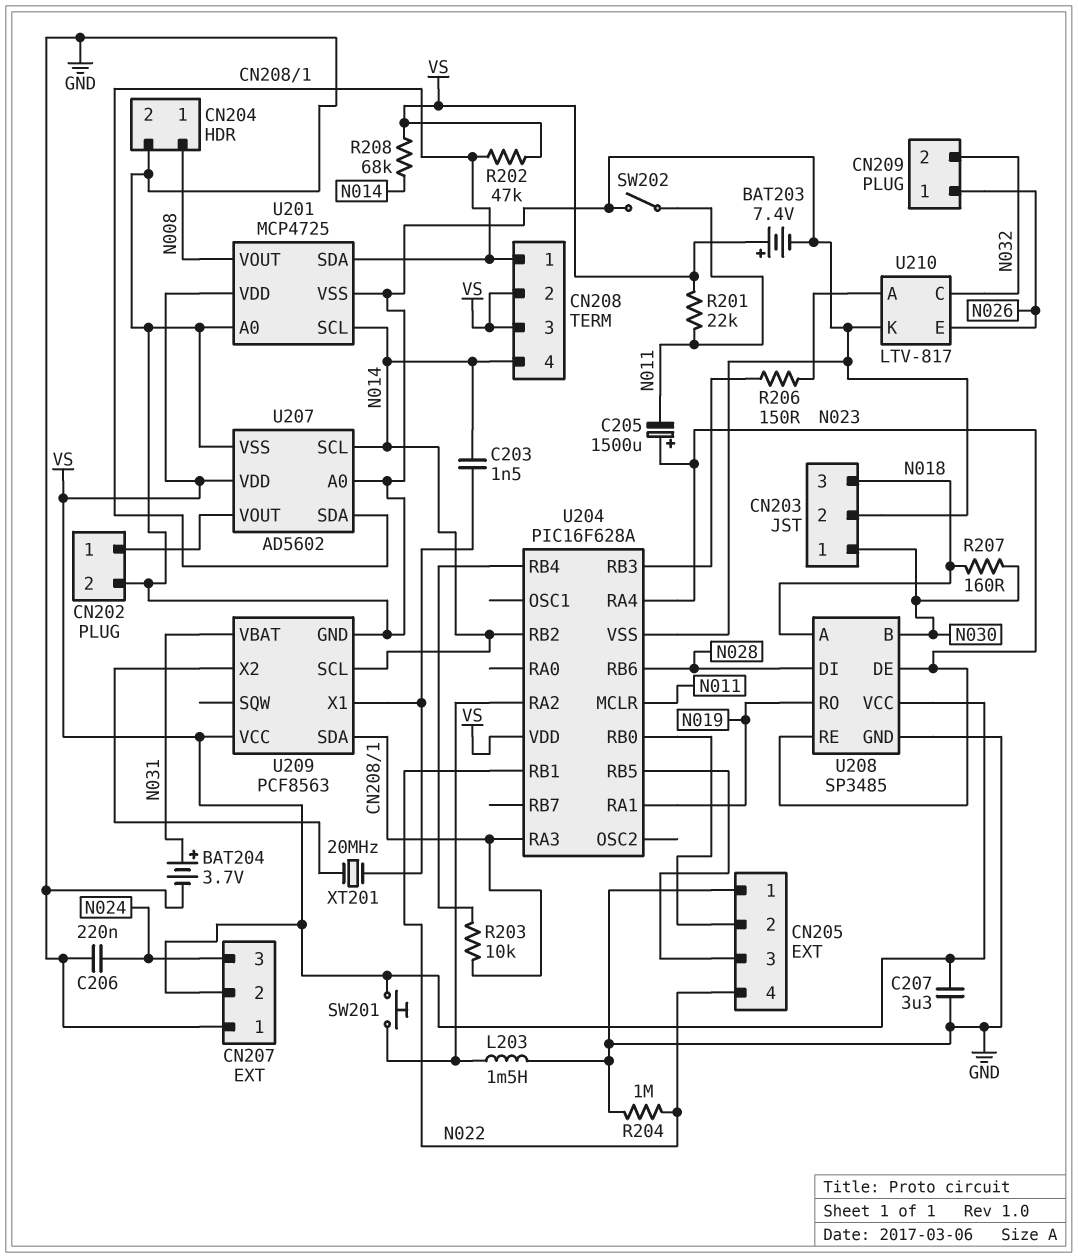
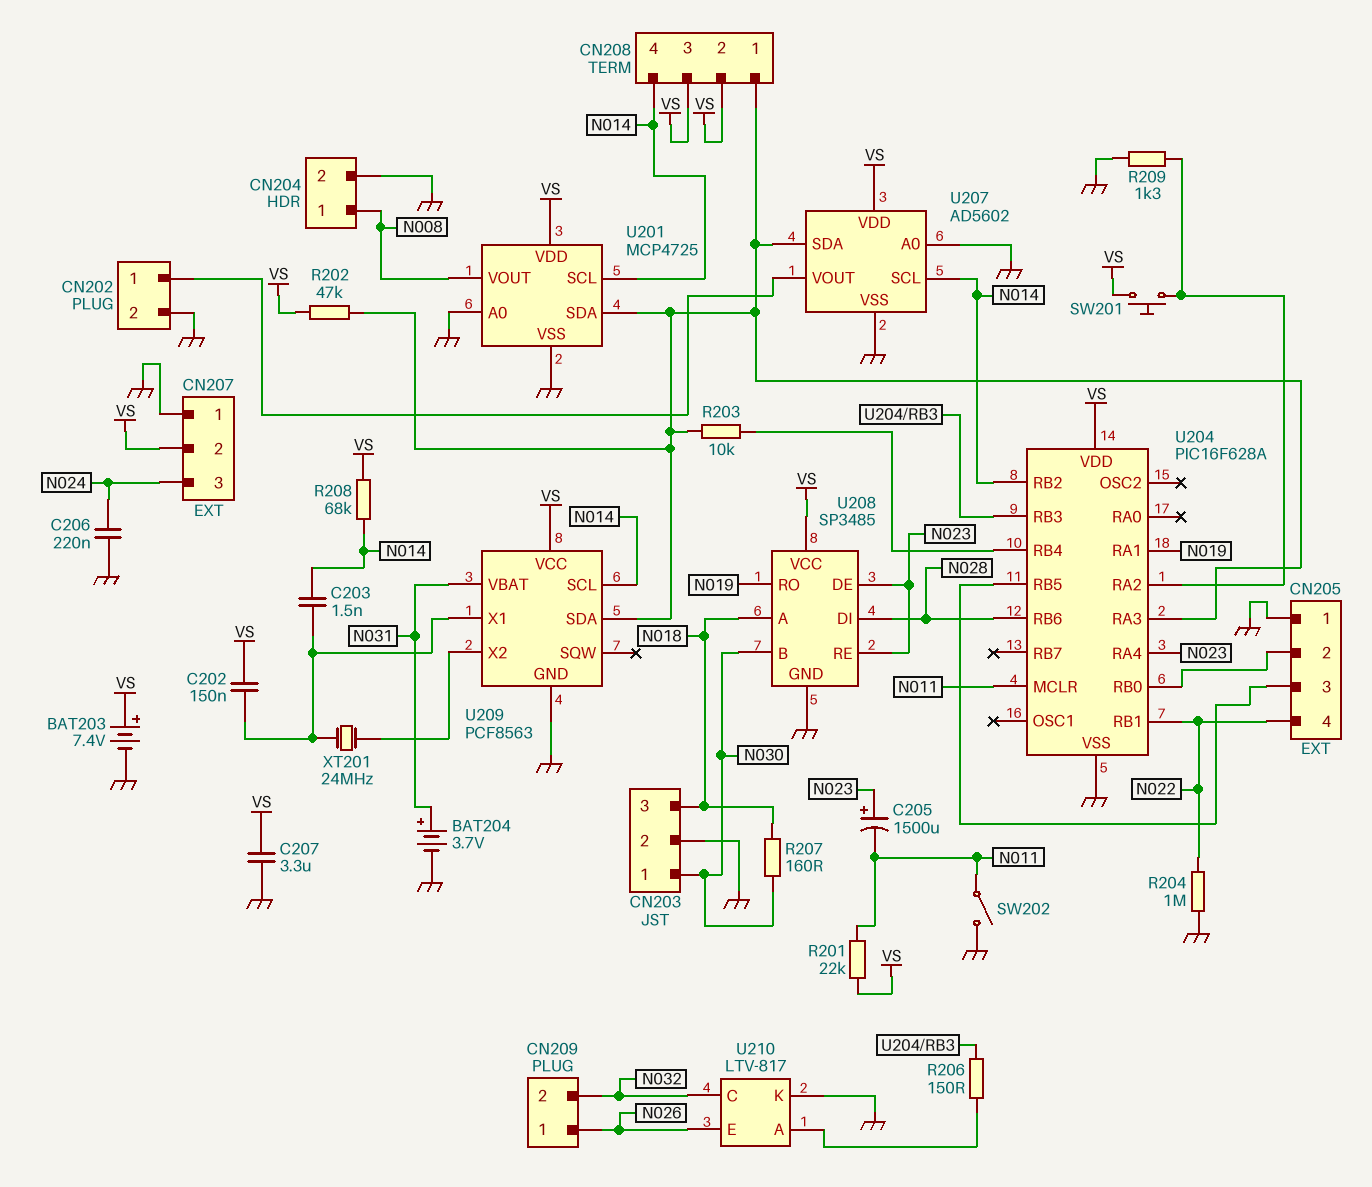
C202: none -> 150nF (U209/X1, VS)
L203: 1.5mH (GND, U204/RA2) -> none
R209: none -> 1.3k (GND, U204/RA2)
XT201: 20MHz (U209/X1, U209/X2) -> 24MHz (U209/X1, U209/X2)

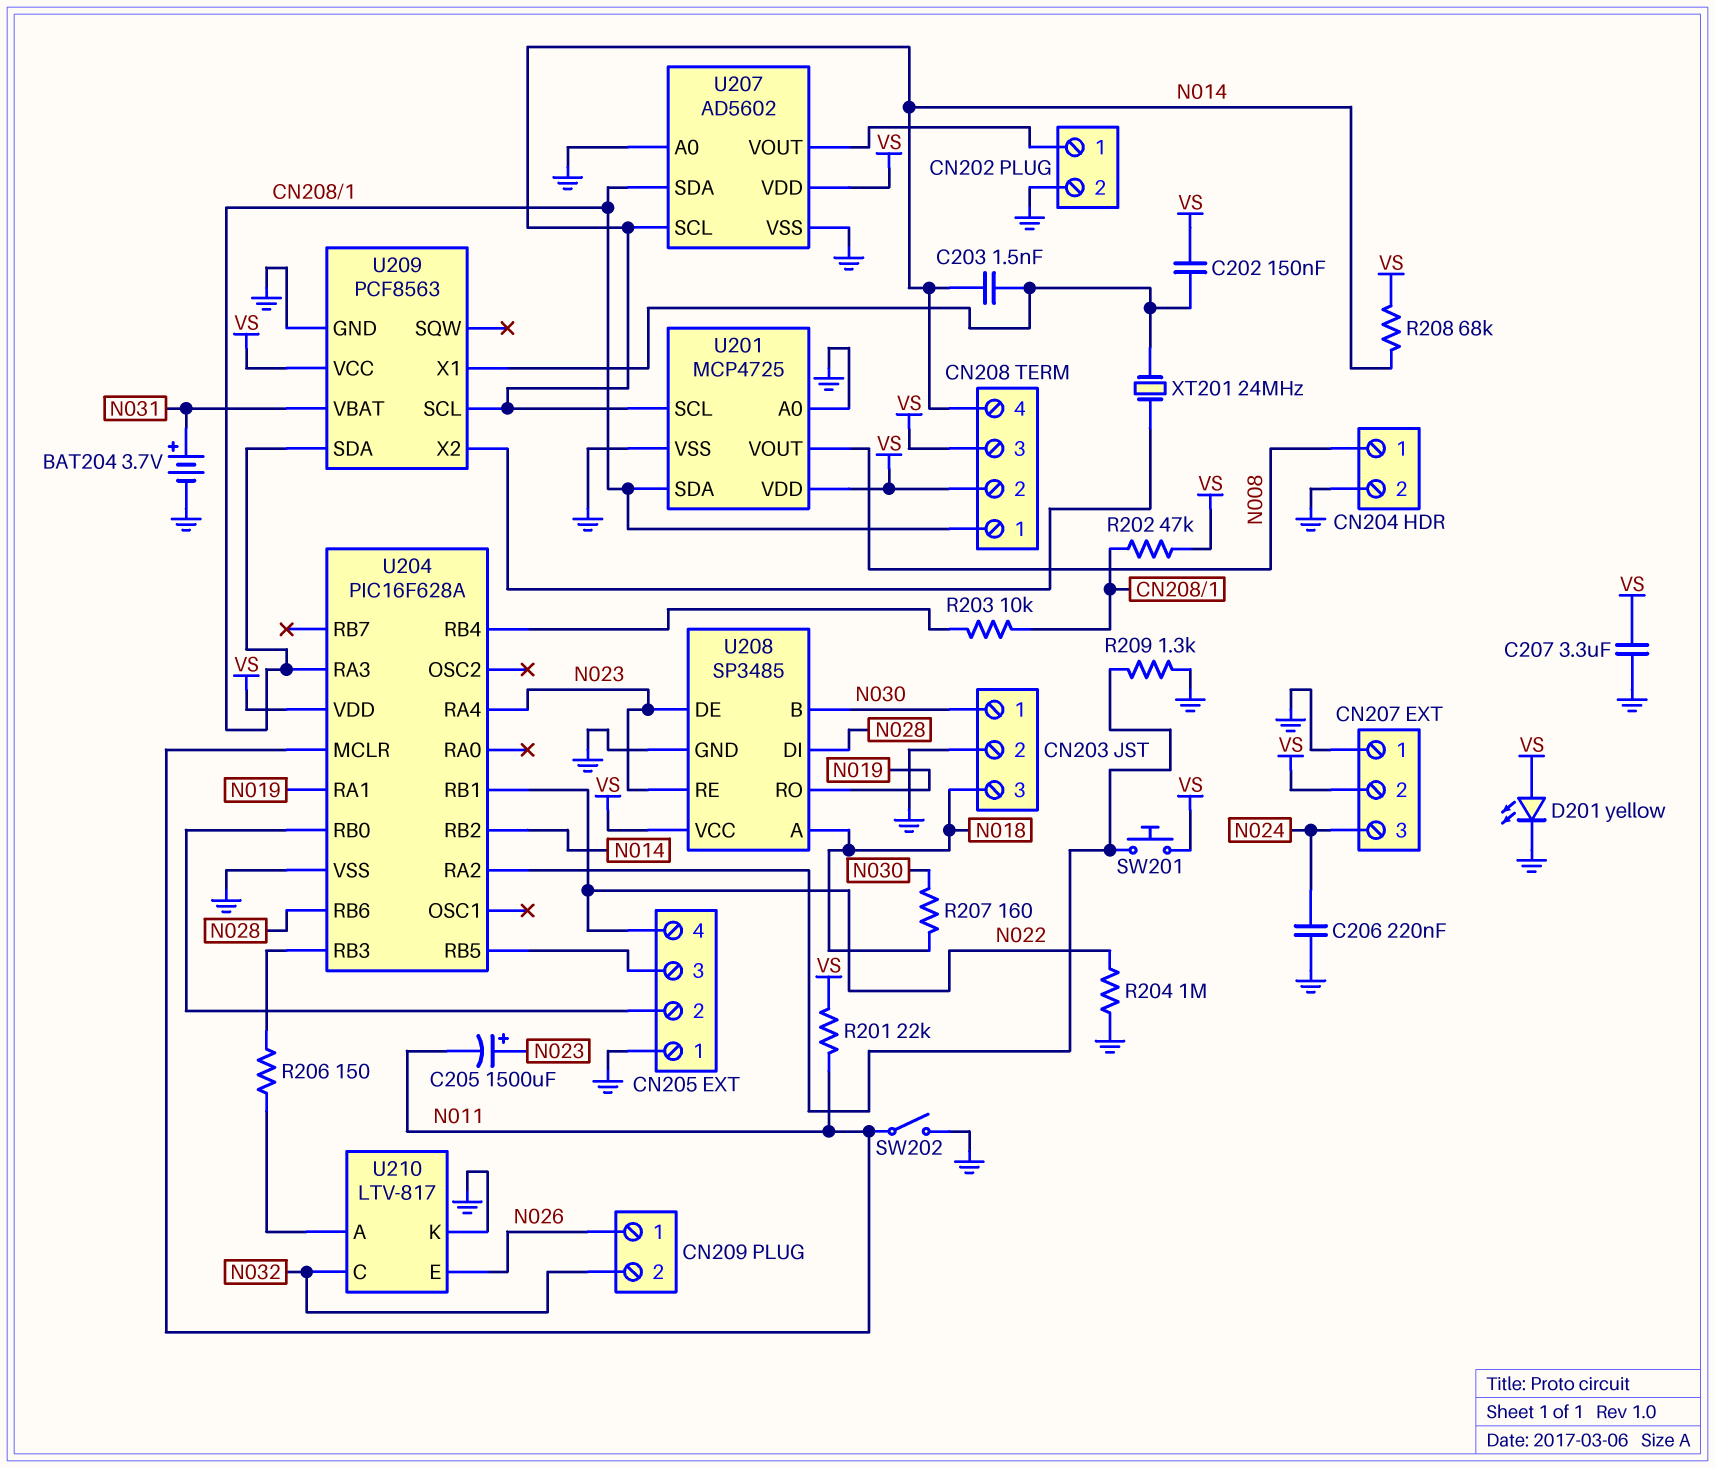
BAT203: 7.4V (plus VS, minus GND) -> none
D201: none -> LED yellow (A VS, K GND)

